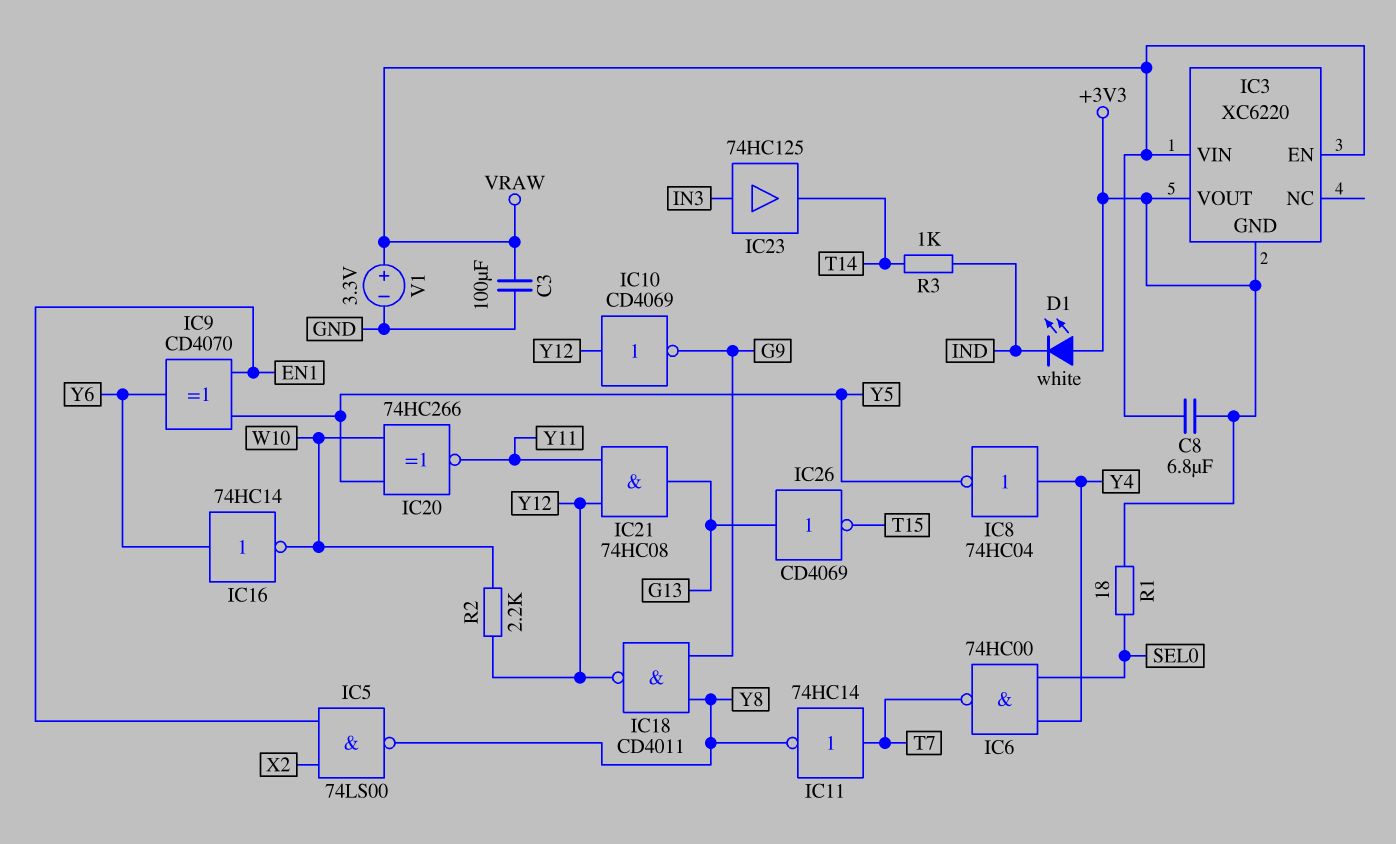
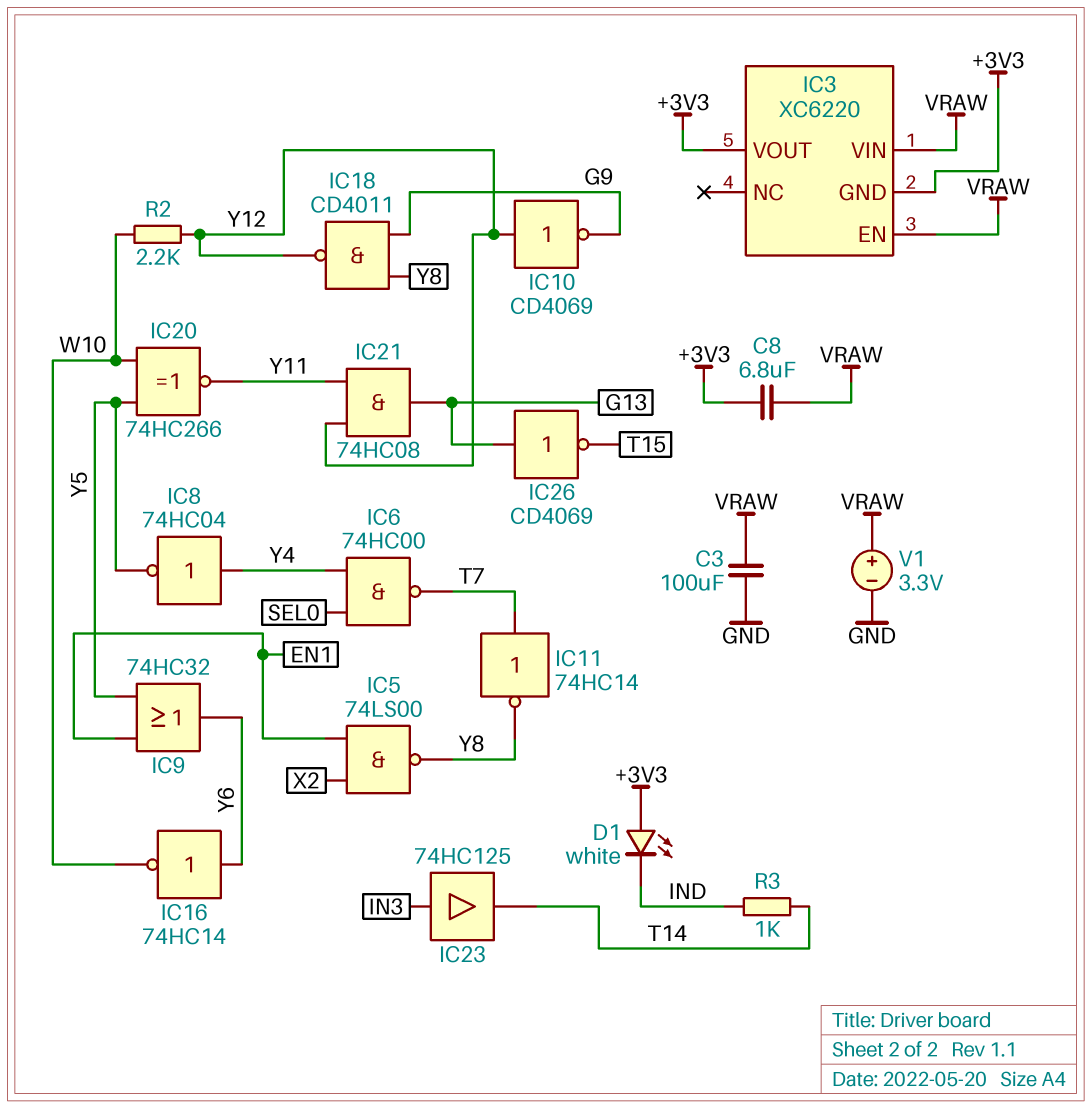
IC9: XOR CD4070 (in EN1, in Y5, out Y6) -> OR 74HC32 (in EN1, in Y5, out Y6)
R1: 18 (+3V3, SEL0) -> none

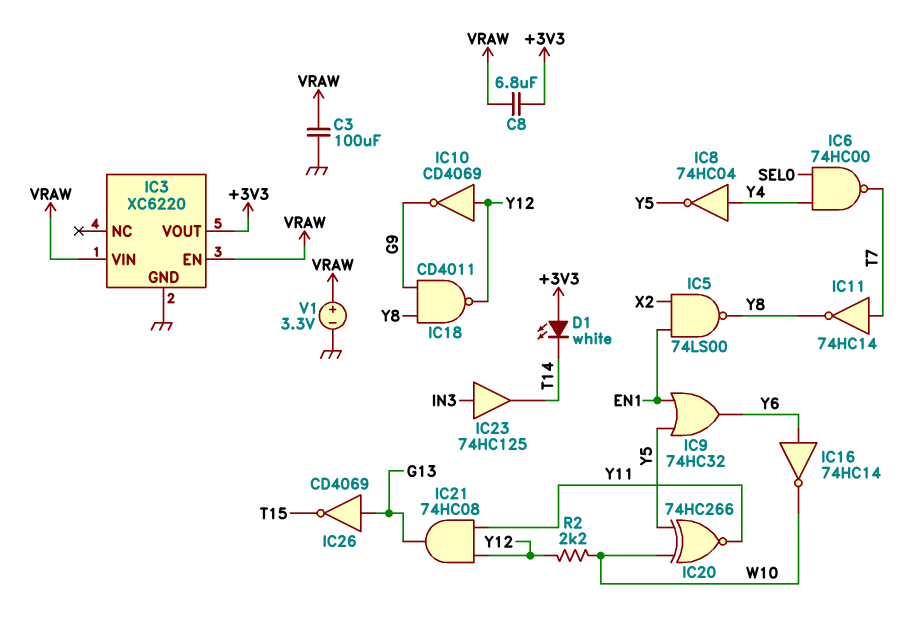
D1: LED white (A +3V3, K IND) -> LED white (A +3V3, K T14)
IC3 pin GND: +3V3 -> GND
R3: 1k (IND, T14) -> none

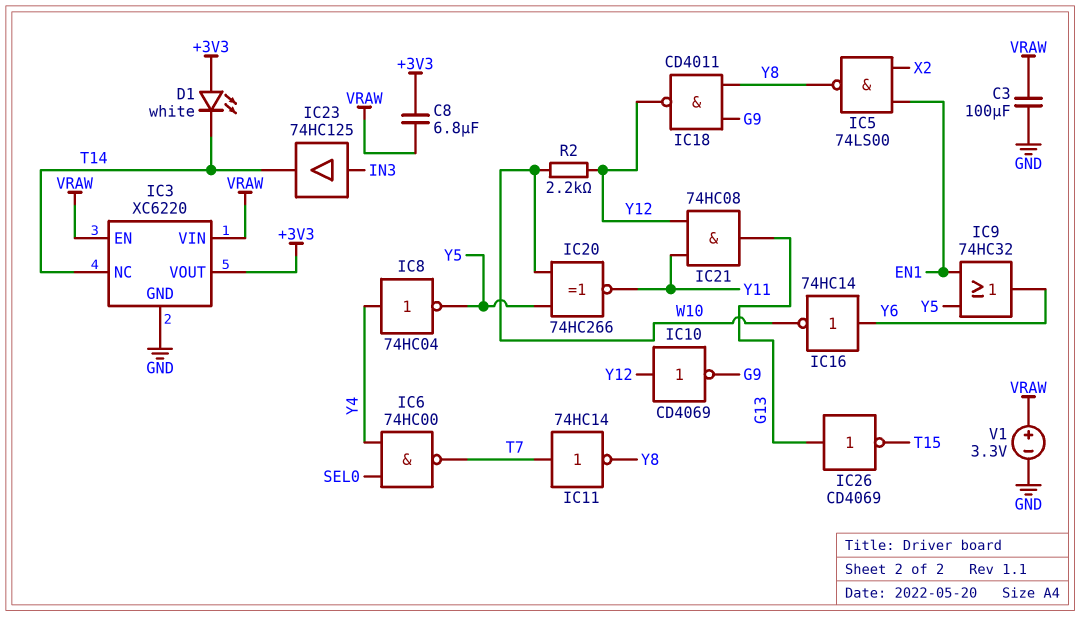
IC3 pin NC: none -> T14

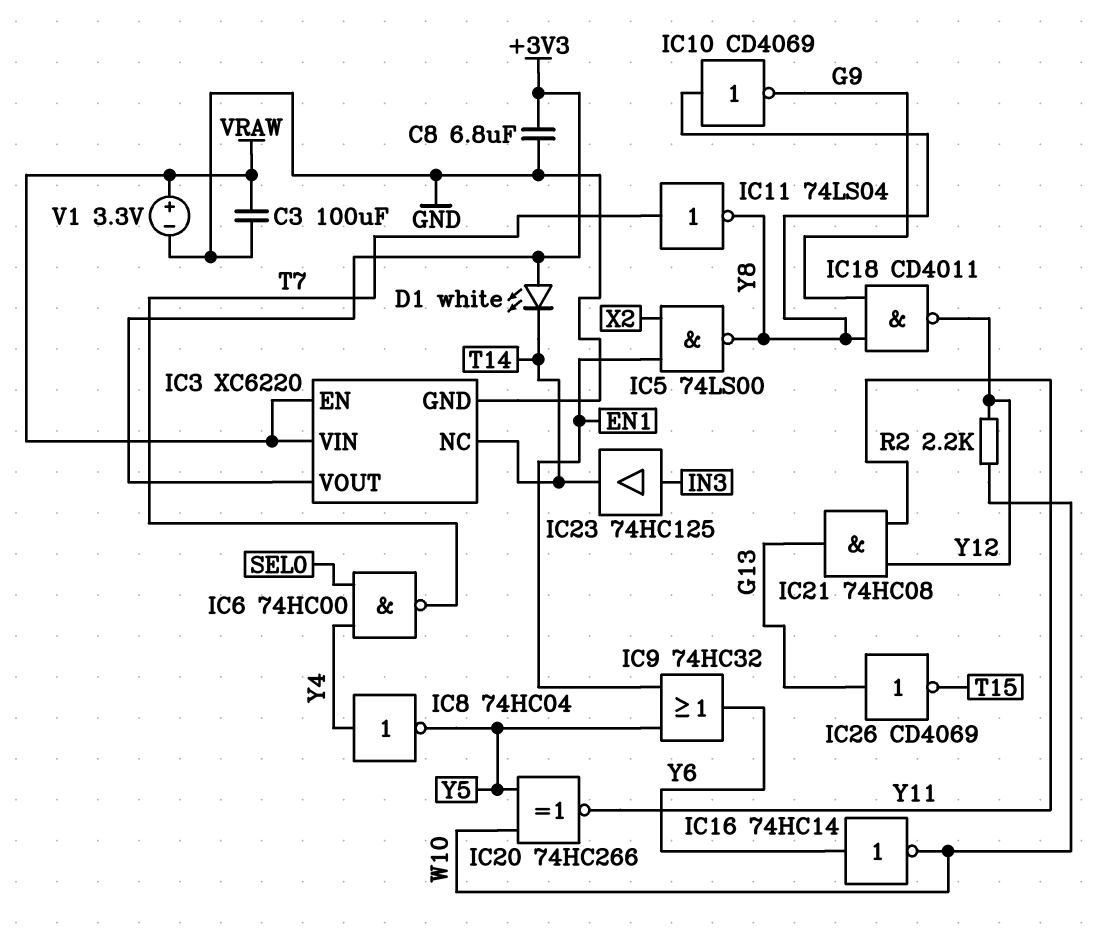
C8: 6.8uF (+3V3, VRAW) -> 6.8uF (+3V3, GND)
IC10: NOT CD4069 (in Y12, out G9) -> NOT CD4069 (in Y8, out G9)
IC11: NOT 74HC14 (in T7, out Y8) -> NOT 74LS04 (in T7, out Y8)

